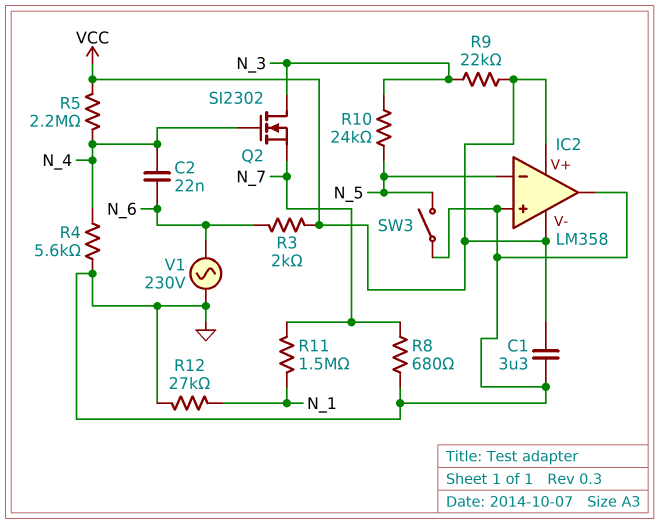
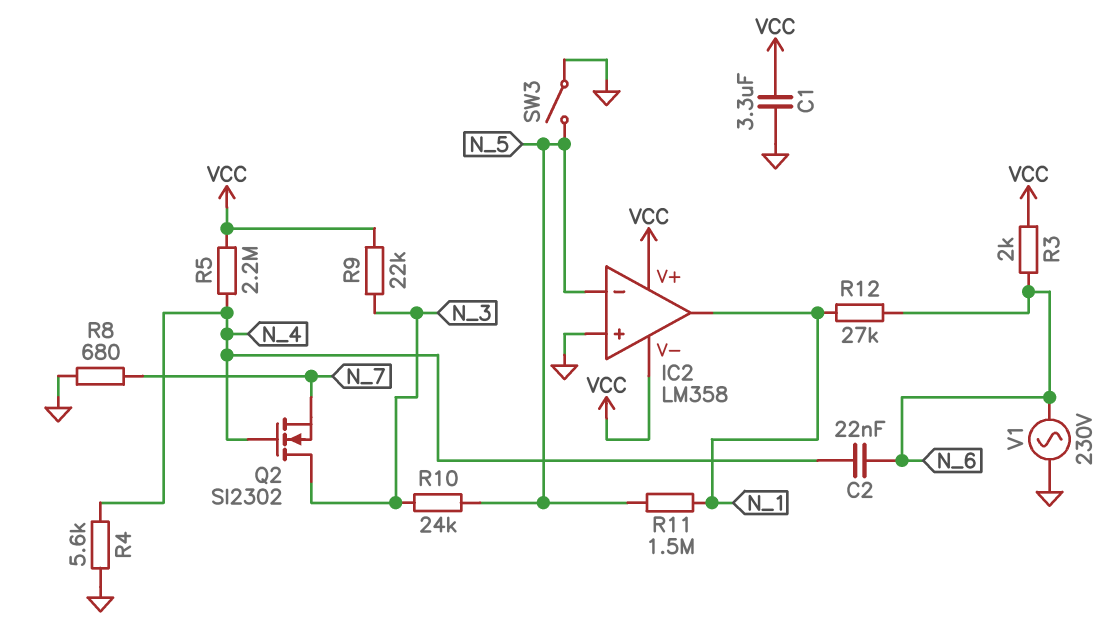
IC2 pin out: GND -> N_1
R11: 1.5M (N_1, N_7) -> 1.5M (N_1, N_5)
R12: 27k (GND, N_1) -> 27k (N_1, N_6)

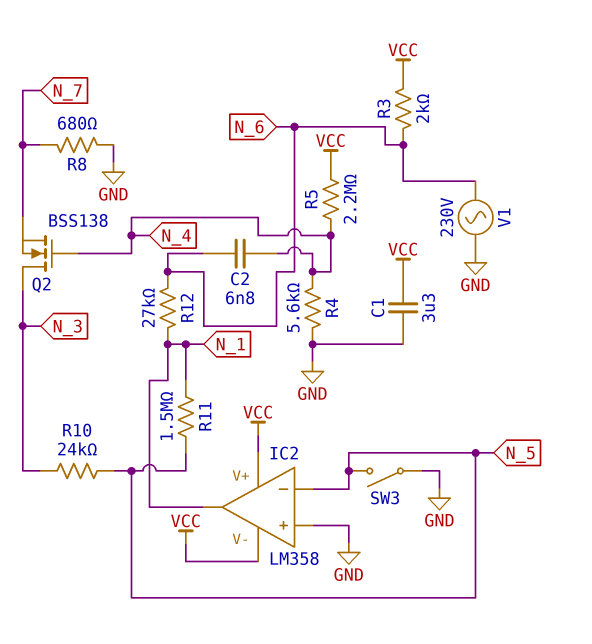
C2: 22nF (N_4, N_6) -> 6.8nF (N_4, N_6)
Q2: NMOS SI2302 (G N_4, D N_3, S N_7) -> NMOS BSS138 (G N_4, D N_3, S N_7)
R9: 22k (N_3, VCC) -> none

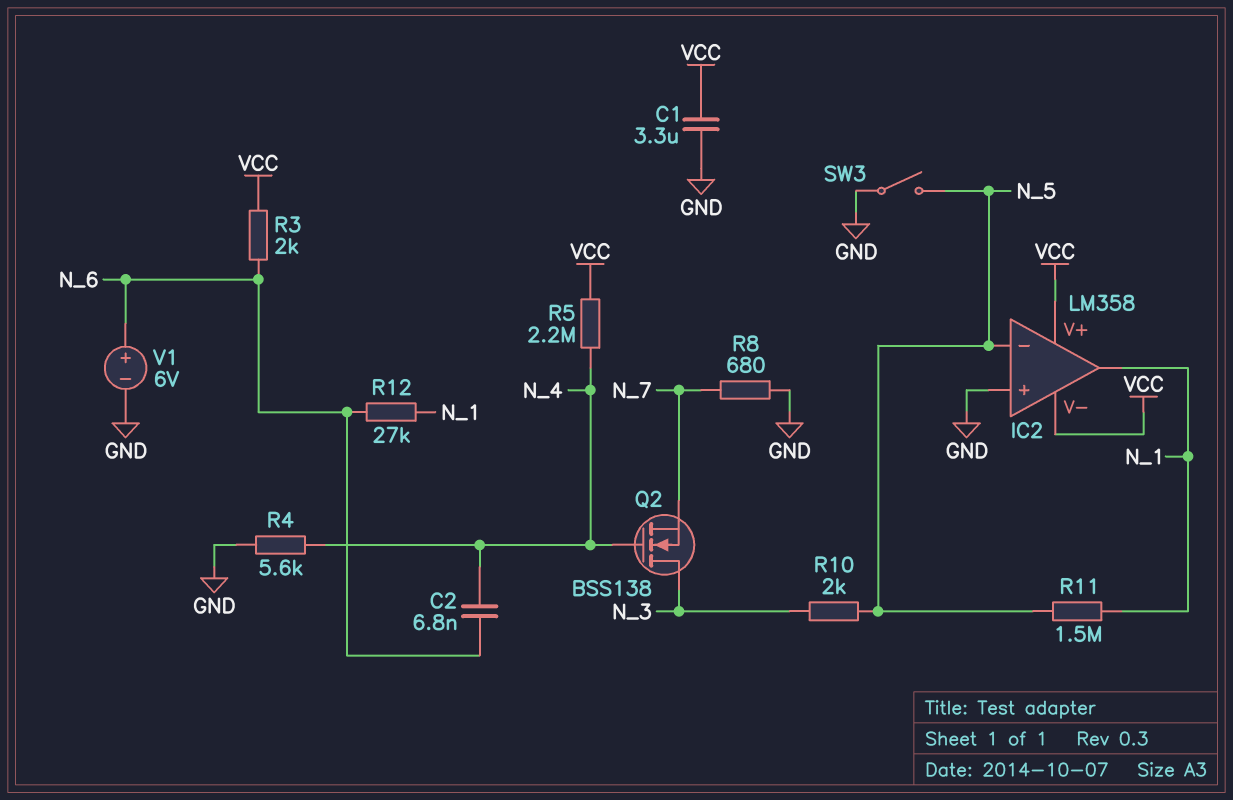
R10: 24k (N_3, N_5) -> 2k (N_3, N_5)
V1: AC 230V (GND, N_6) -> 6V (plus N_6, minus GND)

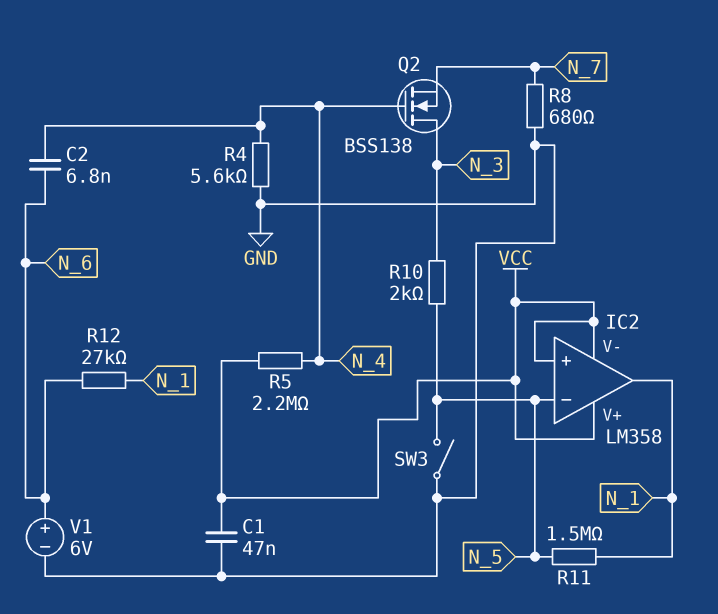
C1: 3.3uF (GND, VCC) -> 47nF (GND, VCC)
IC2 pin in+: GND -> VCC
R3: 2k (N_6, VCC) -> none

